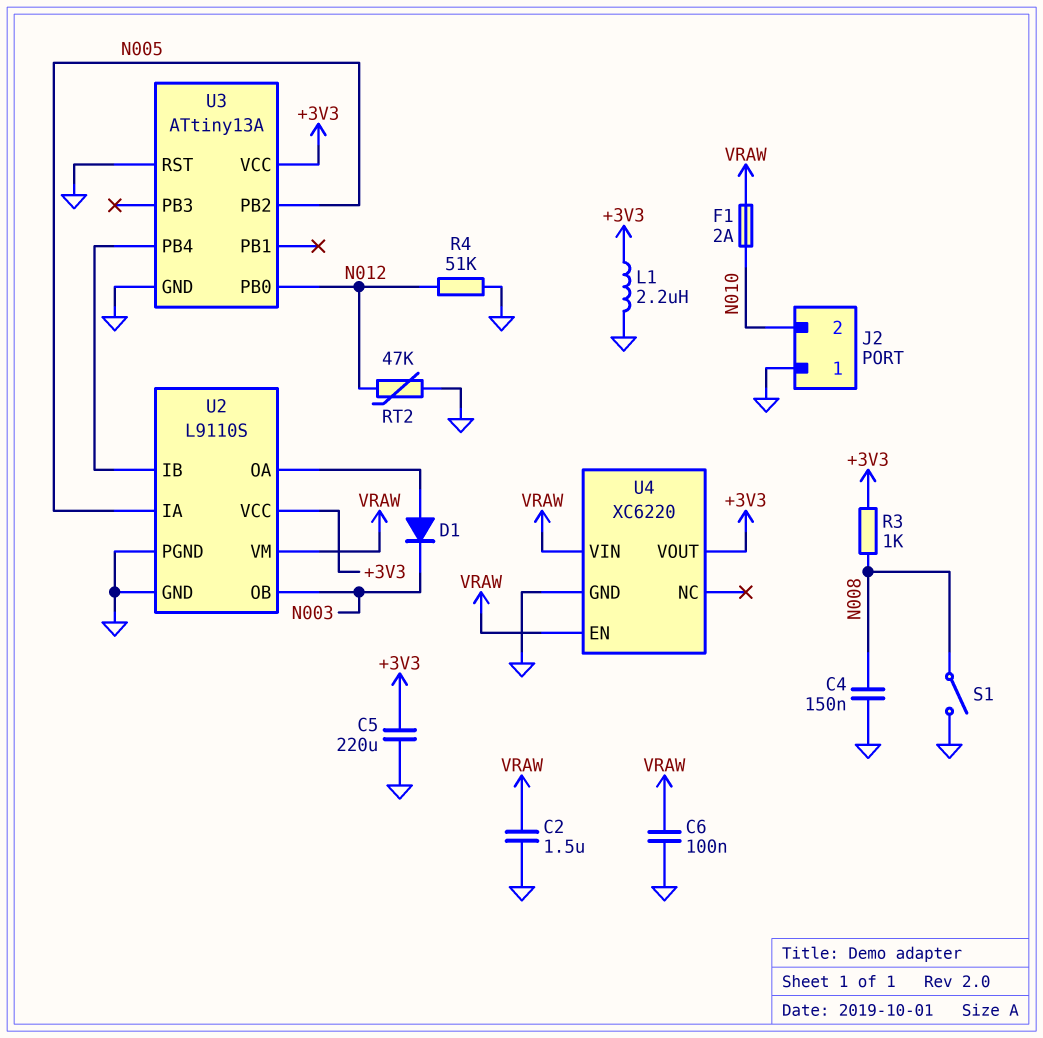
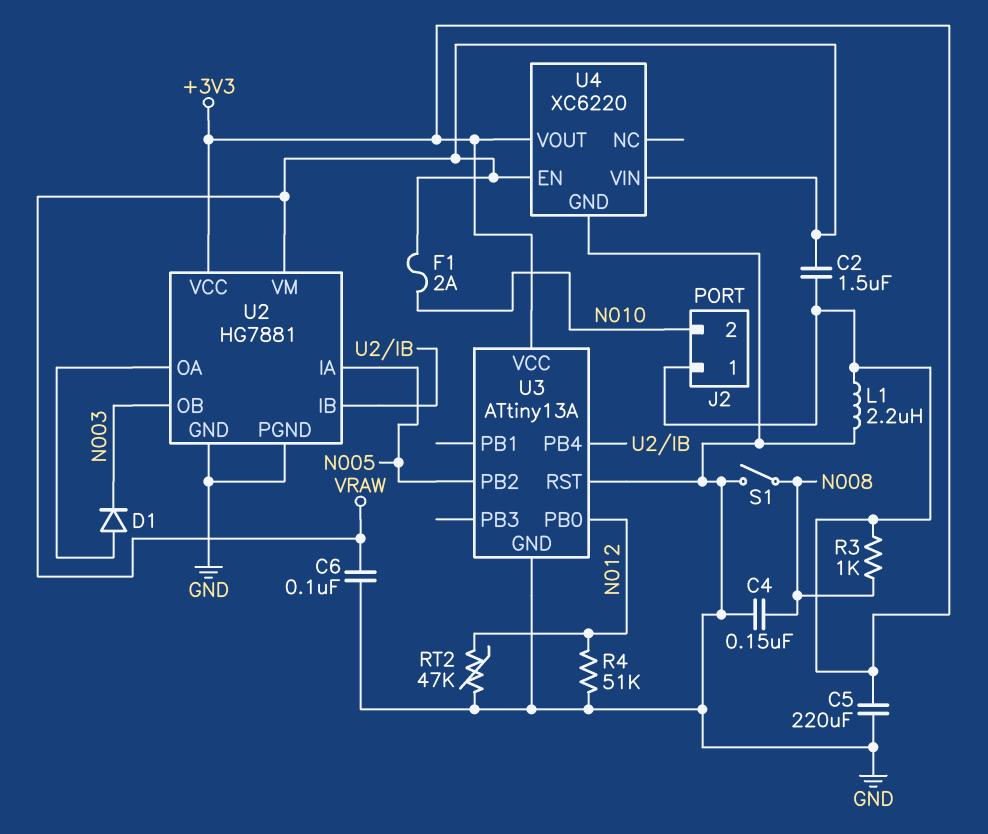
C2: 1.5uF (GND, VRAW) -> 1.5uF (+3V3, VRAW)
J2 pin 1: GND -> +3V3
U2: L9110S -> HG7881

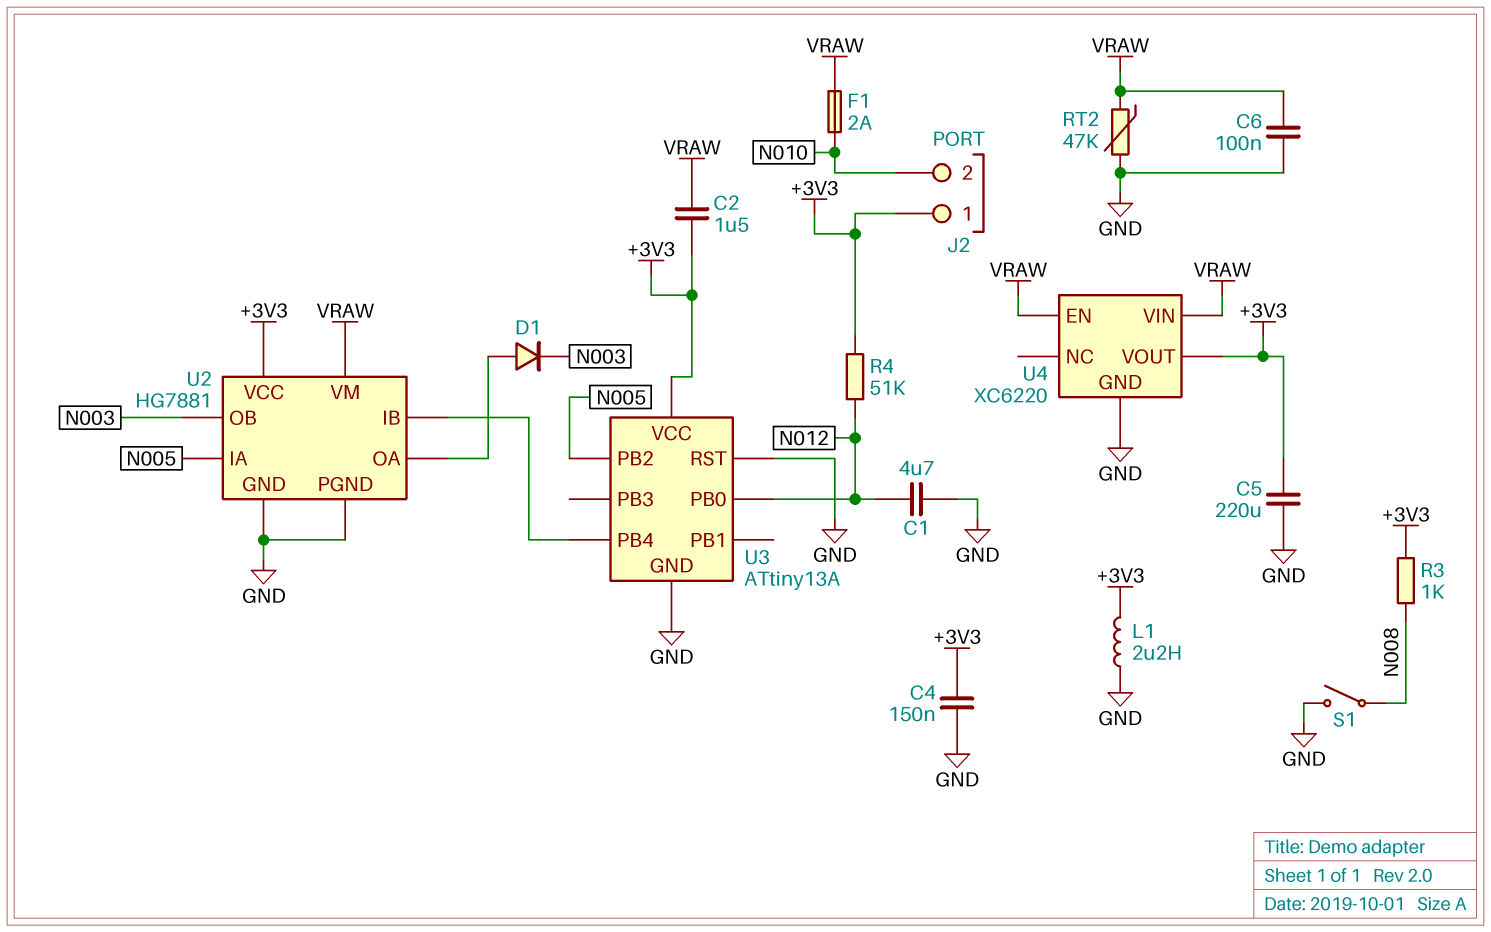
C1: none -> 4.7uF (GND, N012)
C4: 150nF (GND, N008) -> 150nF (+3V3, GND)
R4: 51k (GND, N012) -> 51k (+3V3, N012)
RT2: 47k (GND, N012) -> 47k (GND, VRAW)

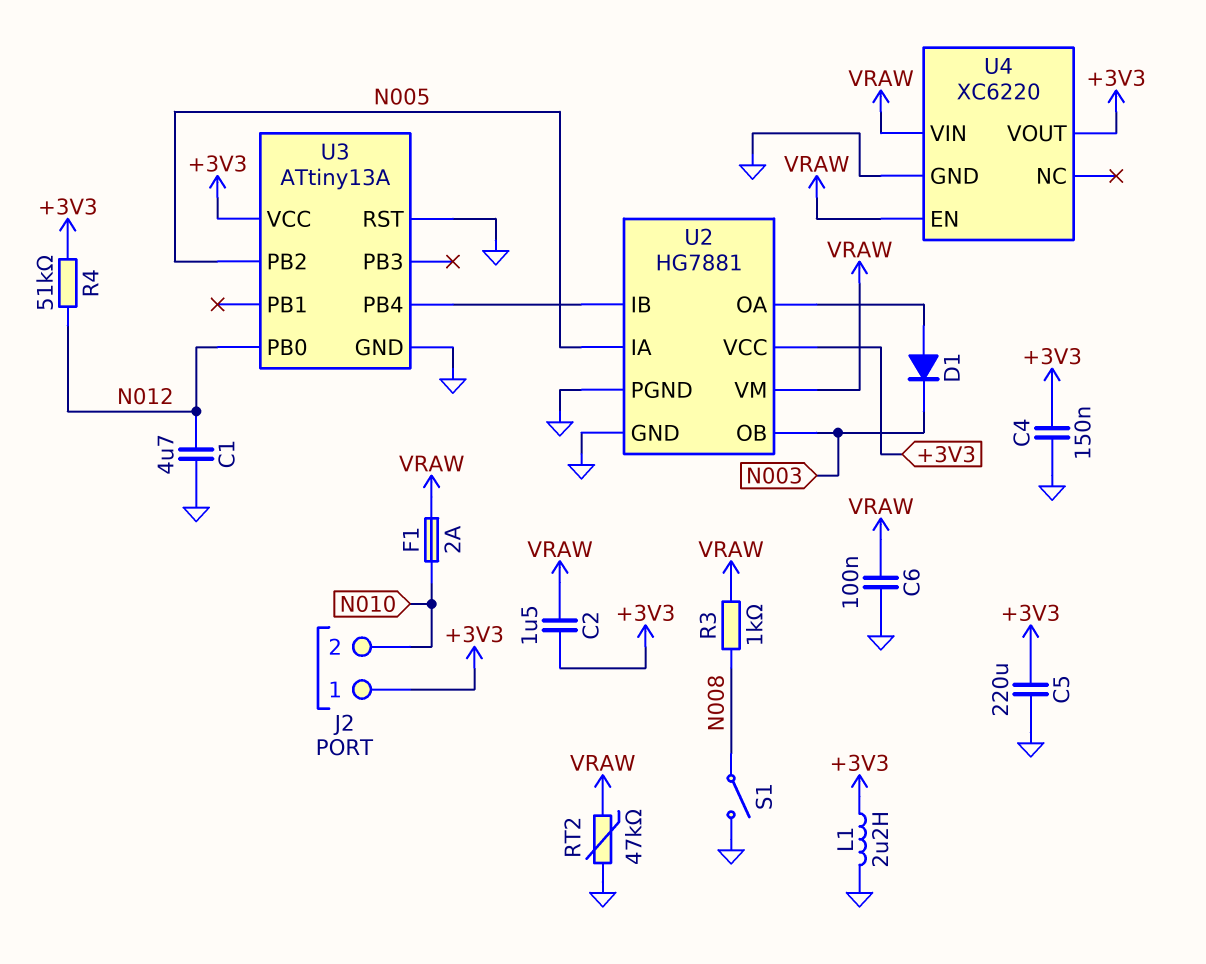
R3: 1k (+3V3, N008) -> 1k (N008, VRAW)

